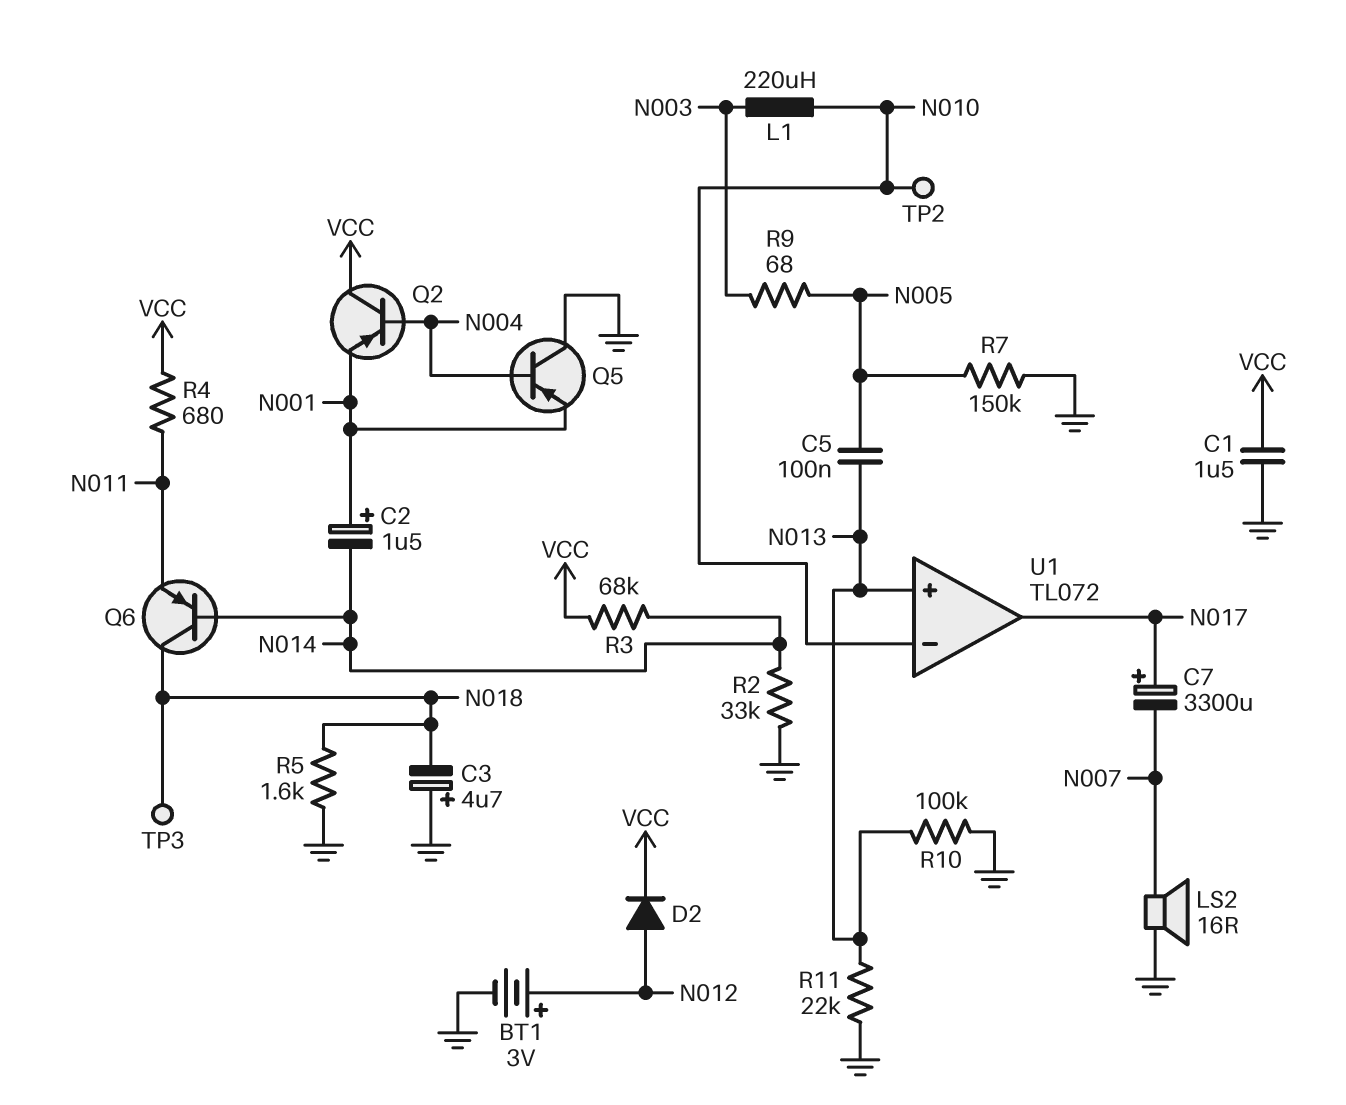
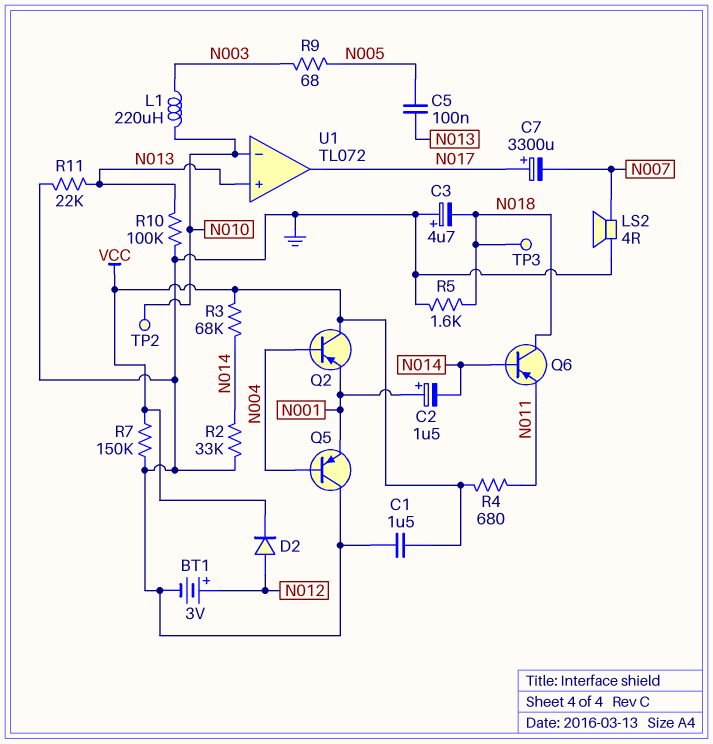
LS2: speaker 16R (GND, N007) -> speaker 4R (GND, N007)
R7: 150k (GND, N005) -> 150k (GND, VCC)

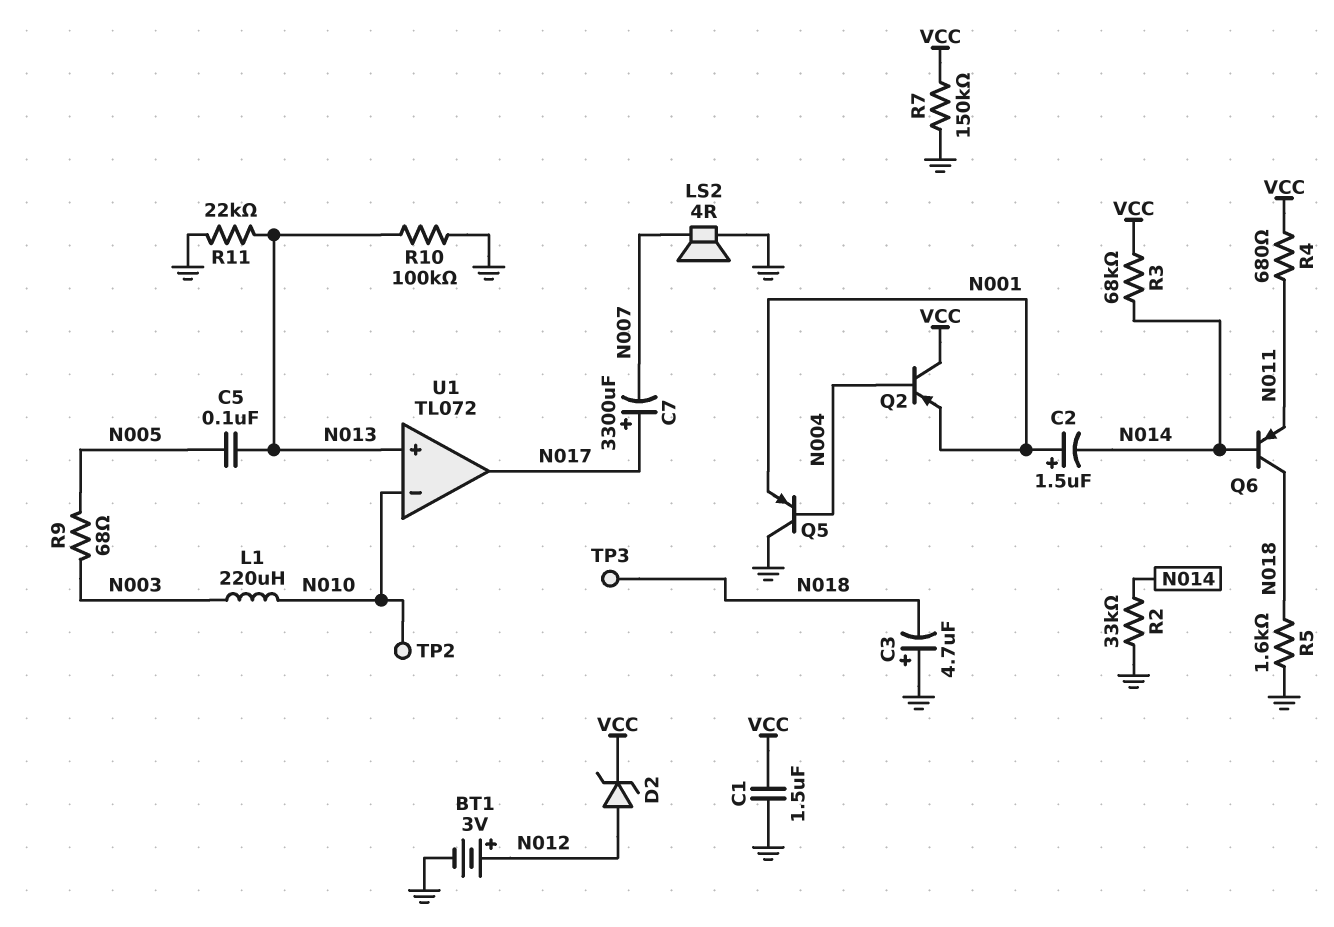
D2: diode (A N012, K VCC) -> zener (A N012, K VCC)

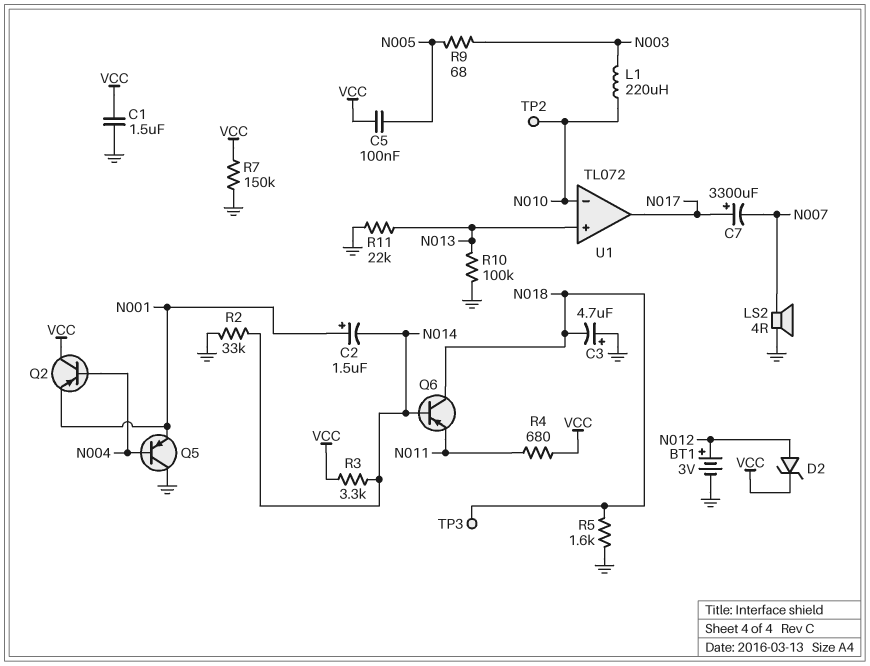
C5: 100nF (N005, N013) -> 100nF (N005, VCC)
R3: 68k (N014, VCC) -> 3.3k (N014, VCC)

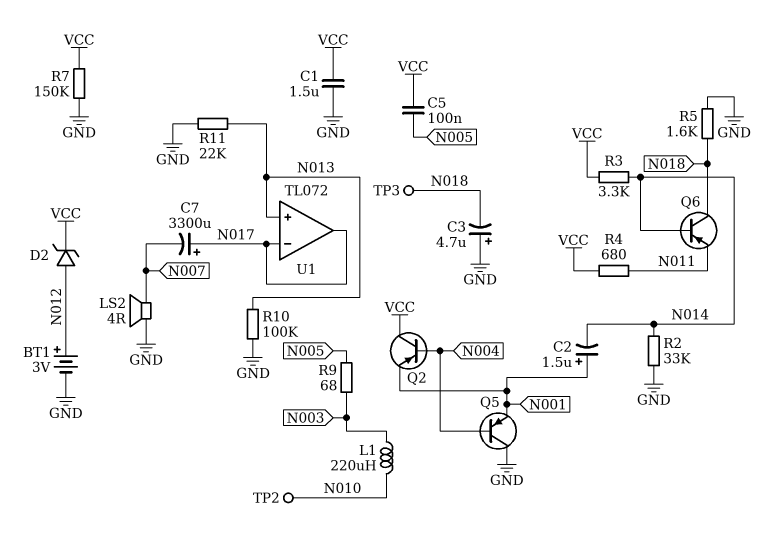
U1 pin in-: N010 -> N017

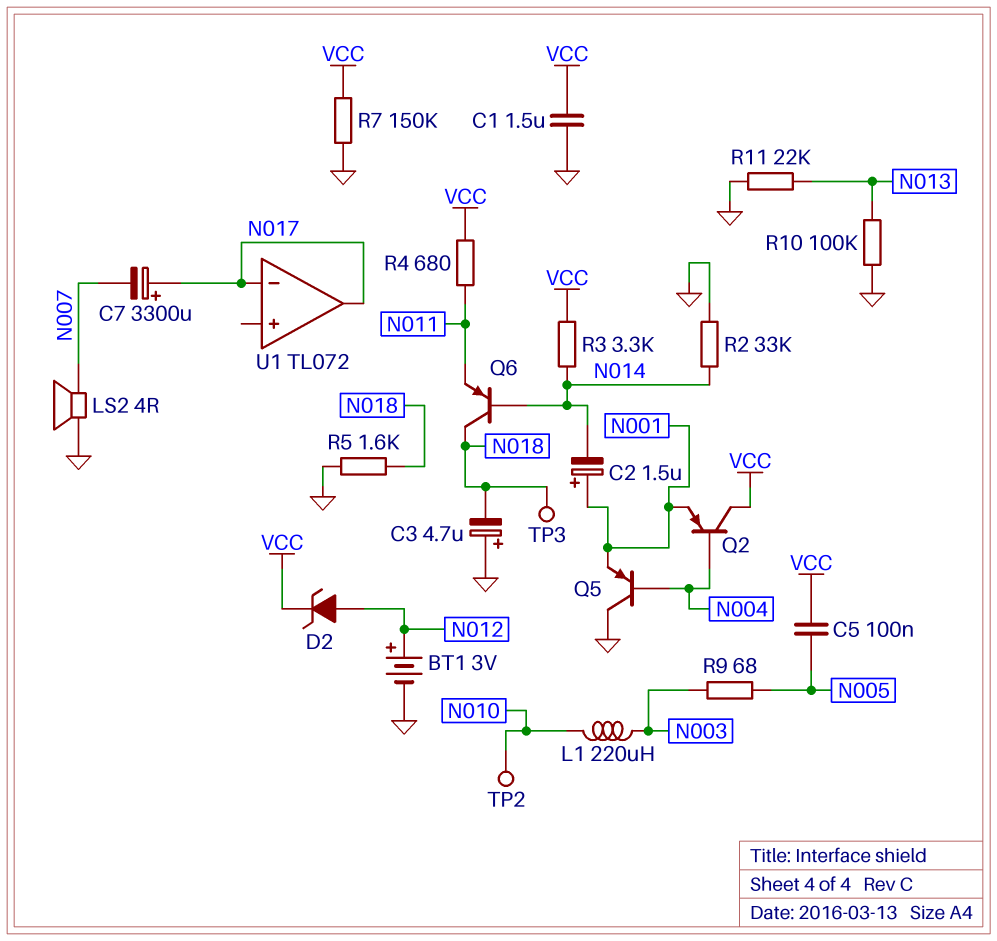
U1 pin in+: N013 -> none

